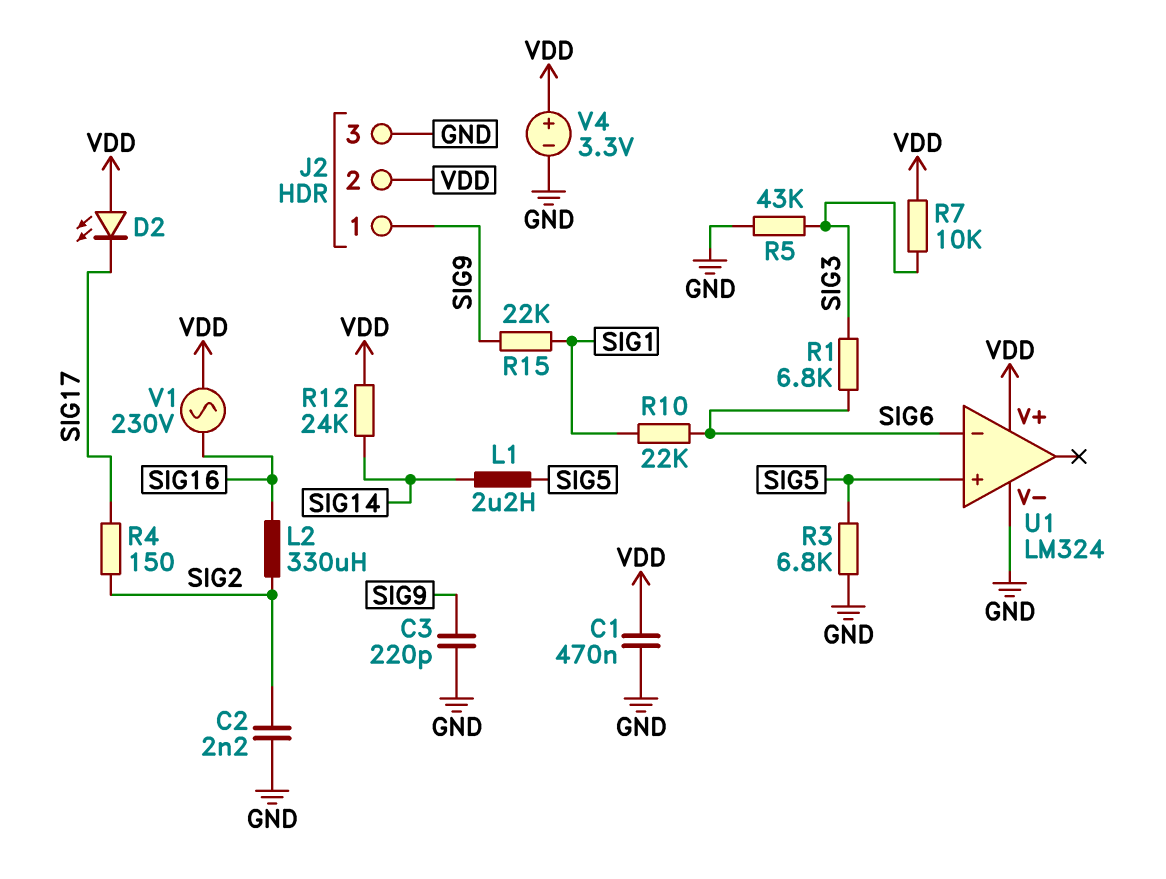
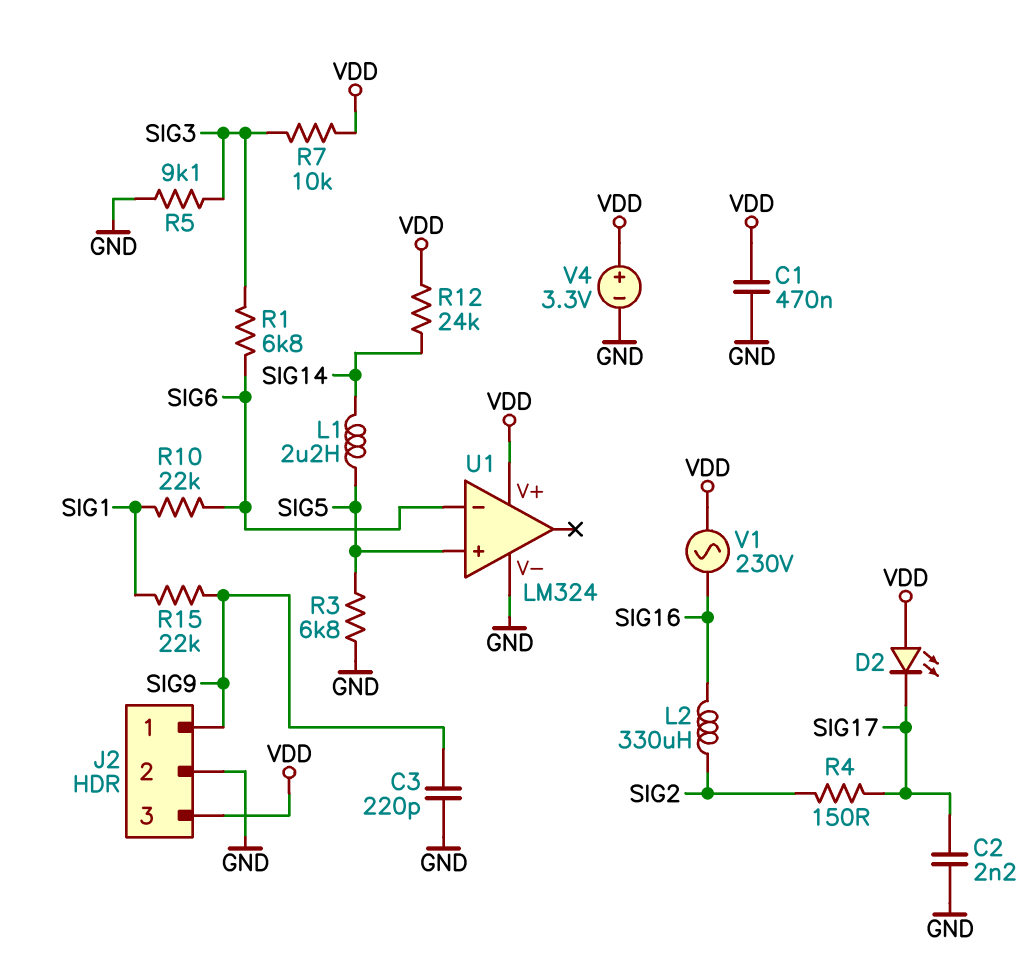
C2: 2.2nF (GND, SIG2) -> 2.2nF (GND, SIG17)
J2 pin 2: VDD -> GND
J2 pin 3: GND -> VDD
R5: 43k (GND, SIG3) -> 9.1k (GND, SIG3)

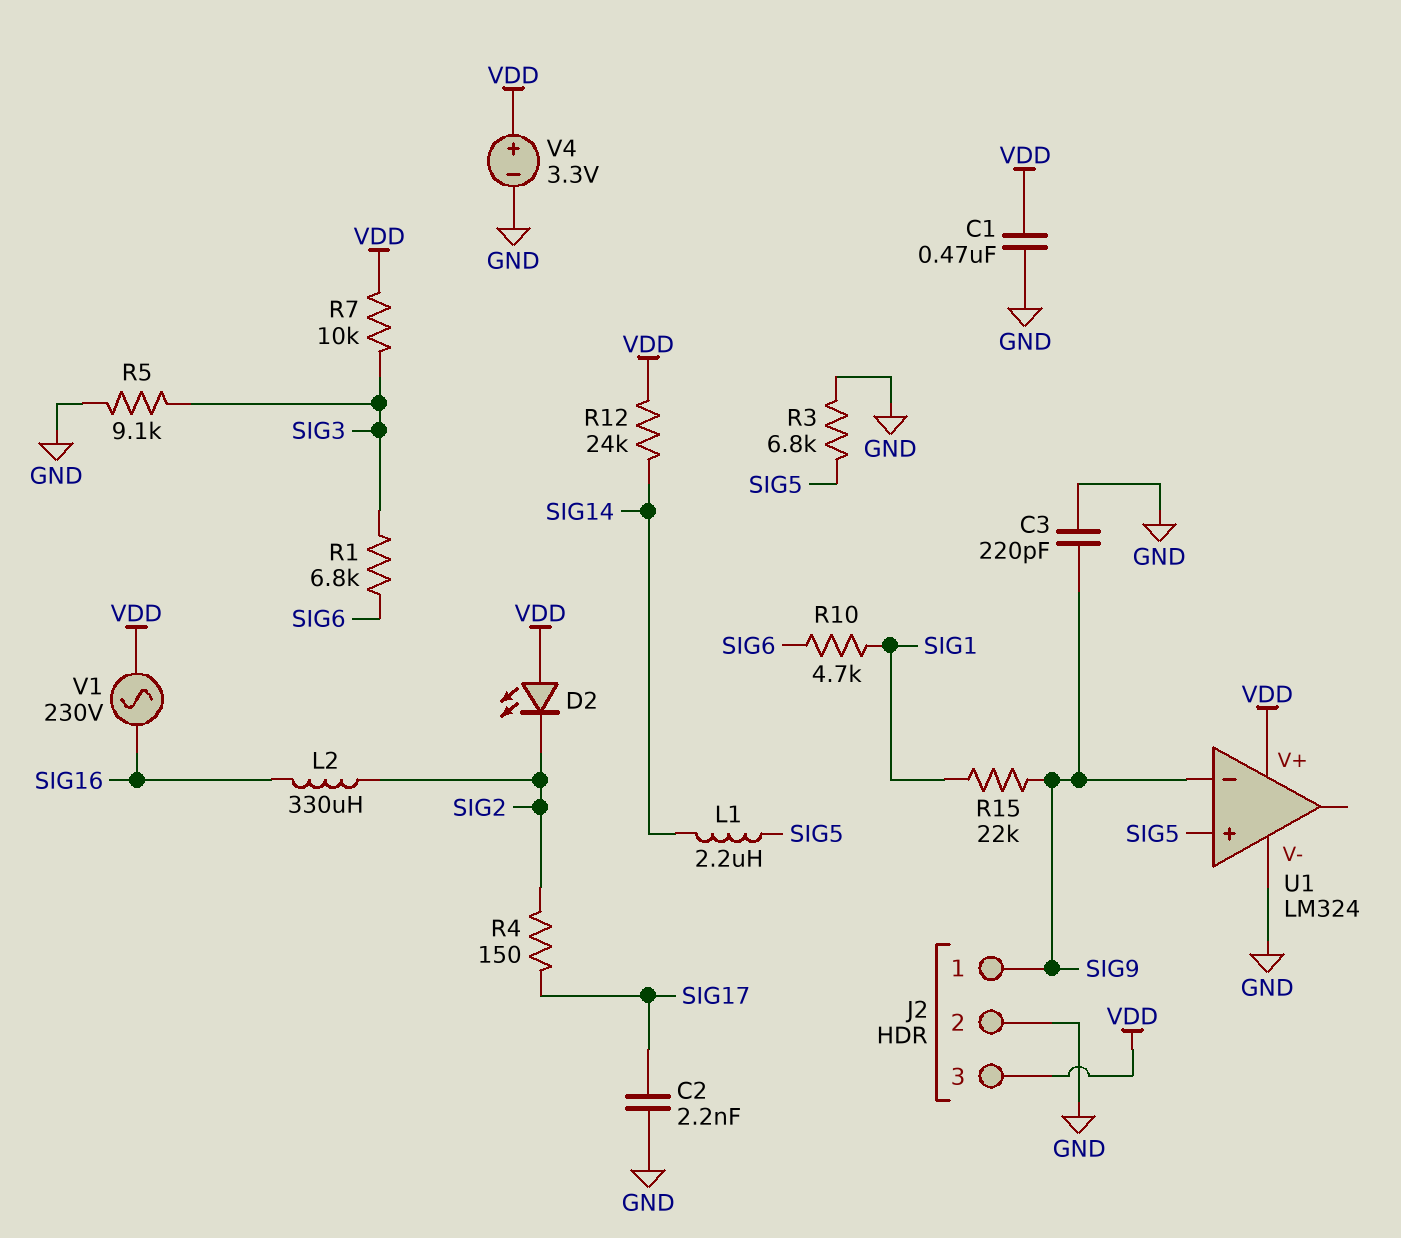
D2: LED (A VDD, K SIG17) -> LED (A VDD, K SIG2)
R10: 22k (SIG1, SIG6) -> 4.7k (SIG1, SIG6)
U1 pin in-: SIG6 -> SIG9

